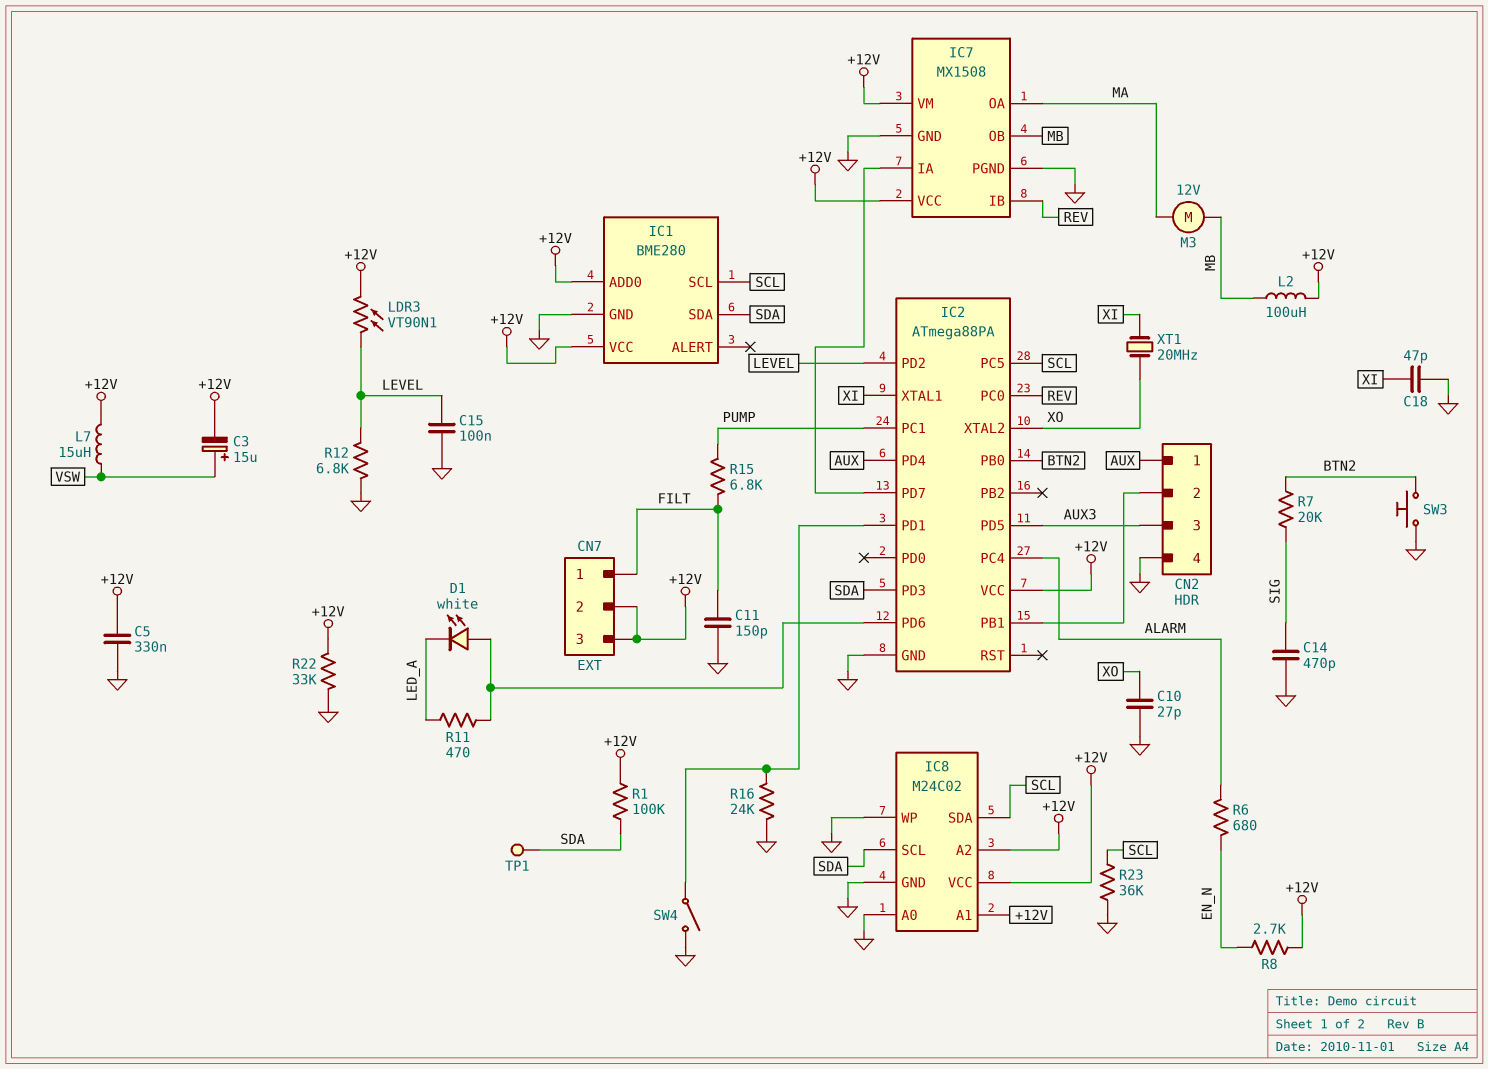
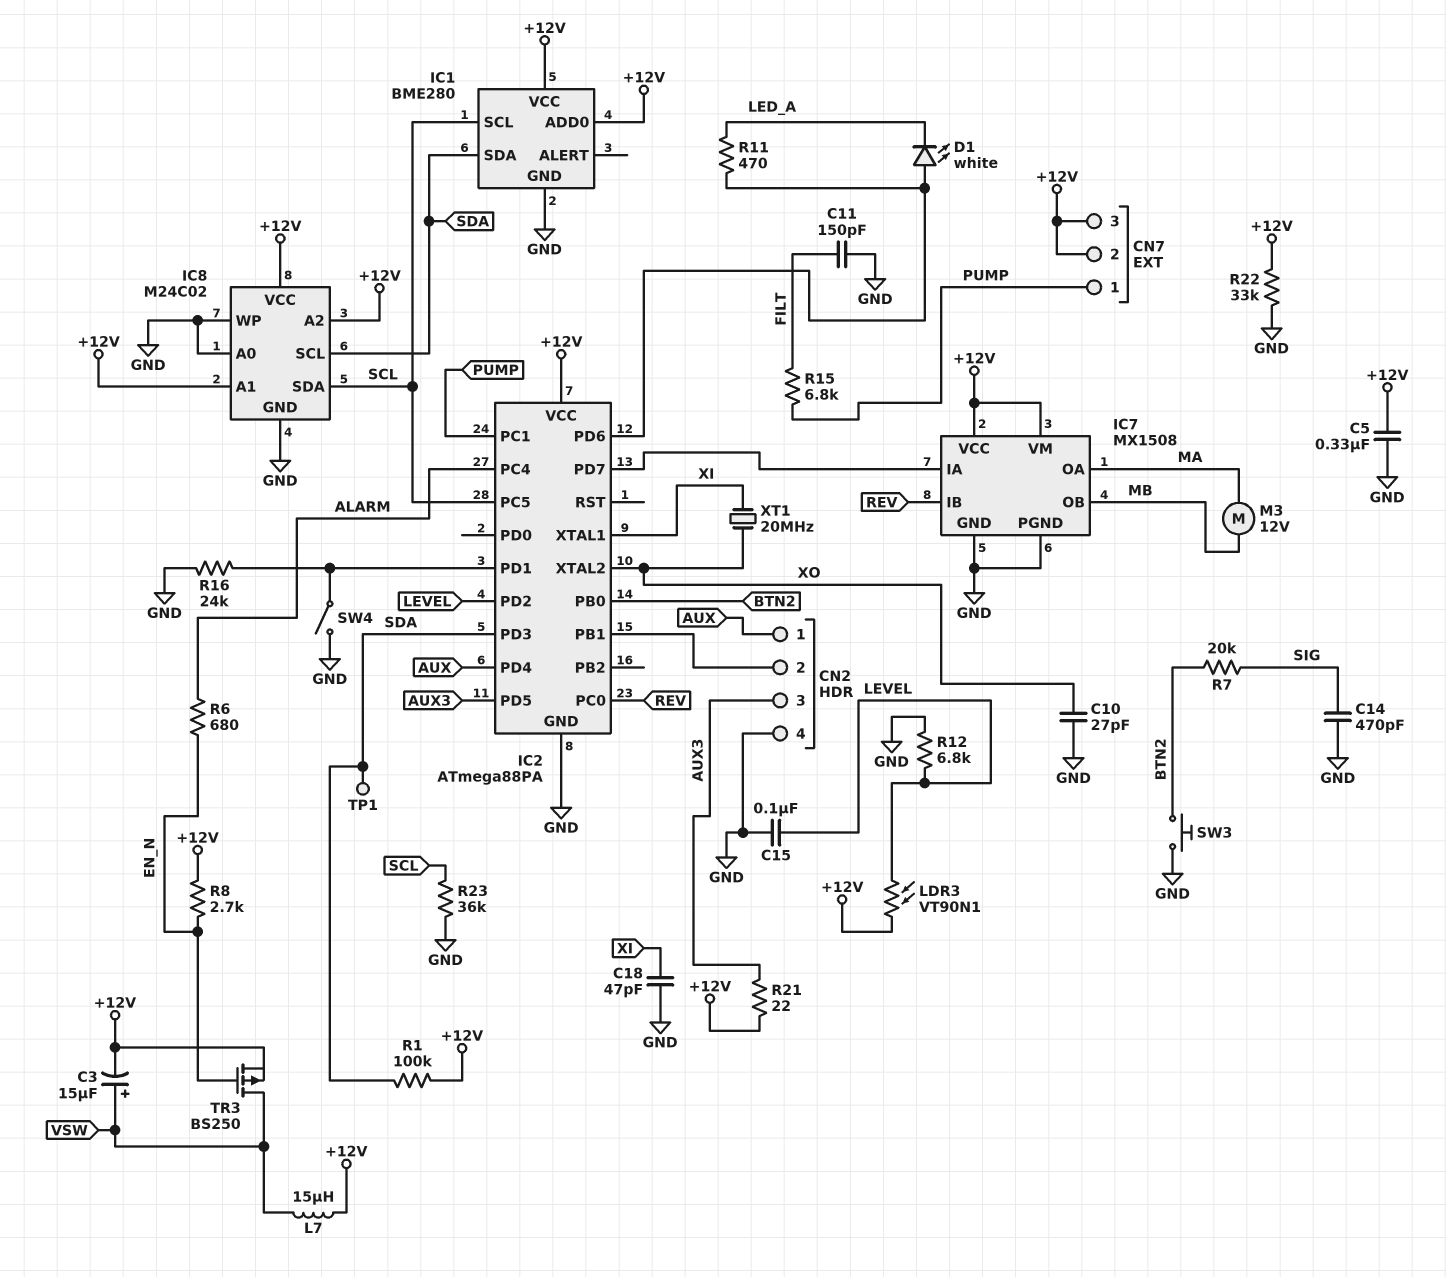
CN7 pin 1: FILT -> PUMP
L2: 100uH (+12V, MB) -> none
R21: none -> 22 (+12V, AUX3)
TR3: none -> PMOS BS250 (G EN_N, D VSW, S +12V)

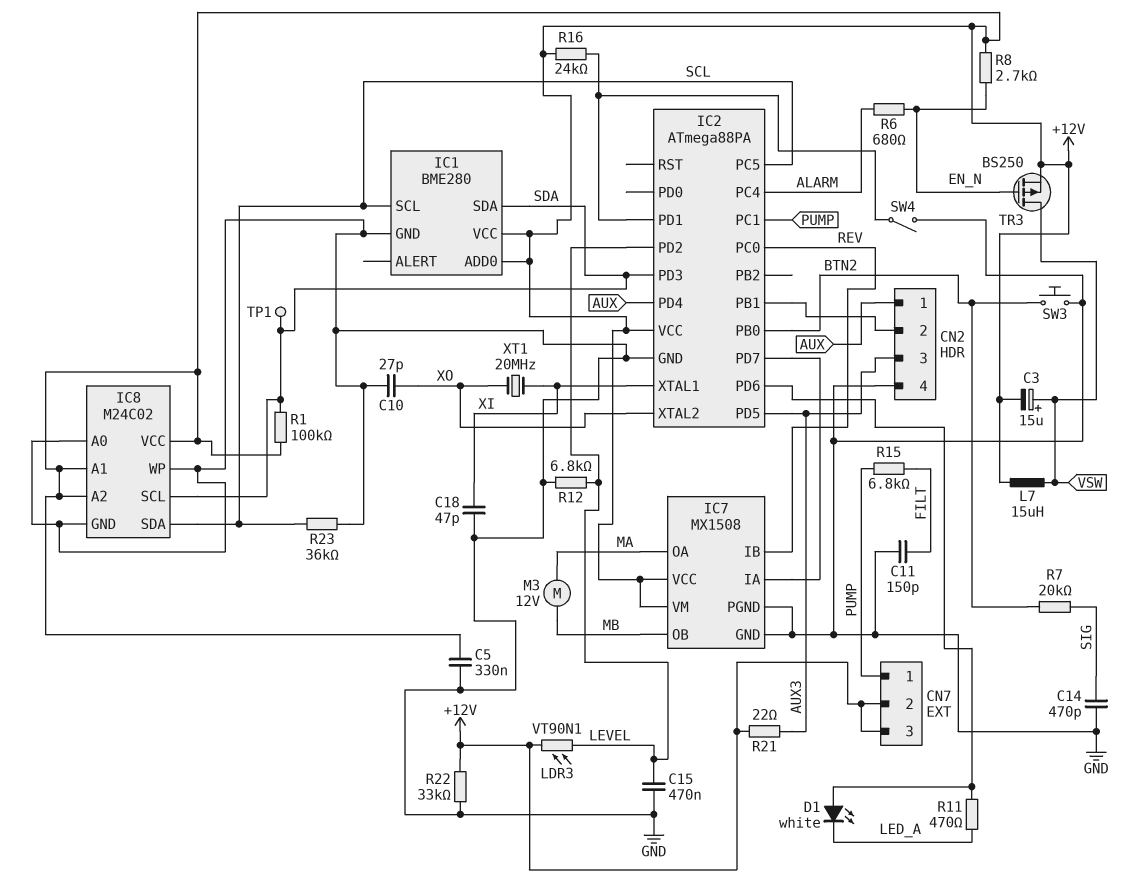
C15: 100nF (GND, LEVEL) -> 470nF (GND, LEVEL)
R16: 24k (GND, IC2/PD1) -> 24k (+12V, IC2/PD1)

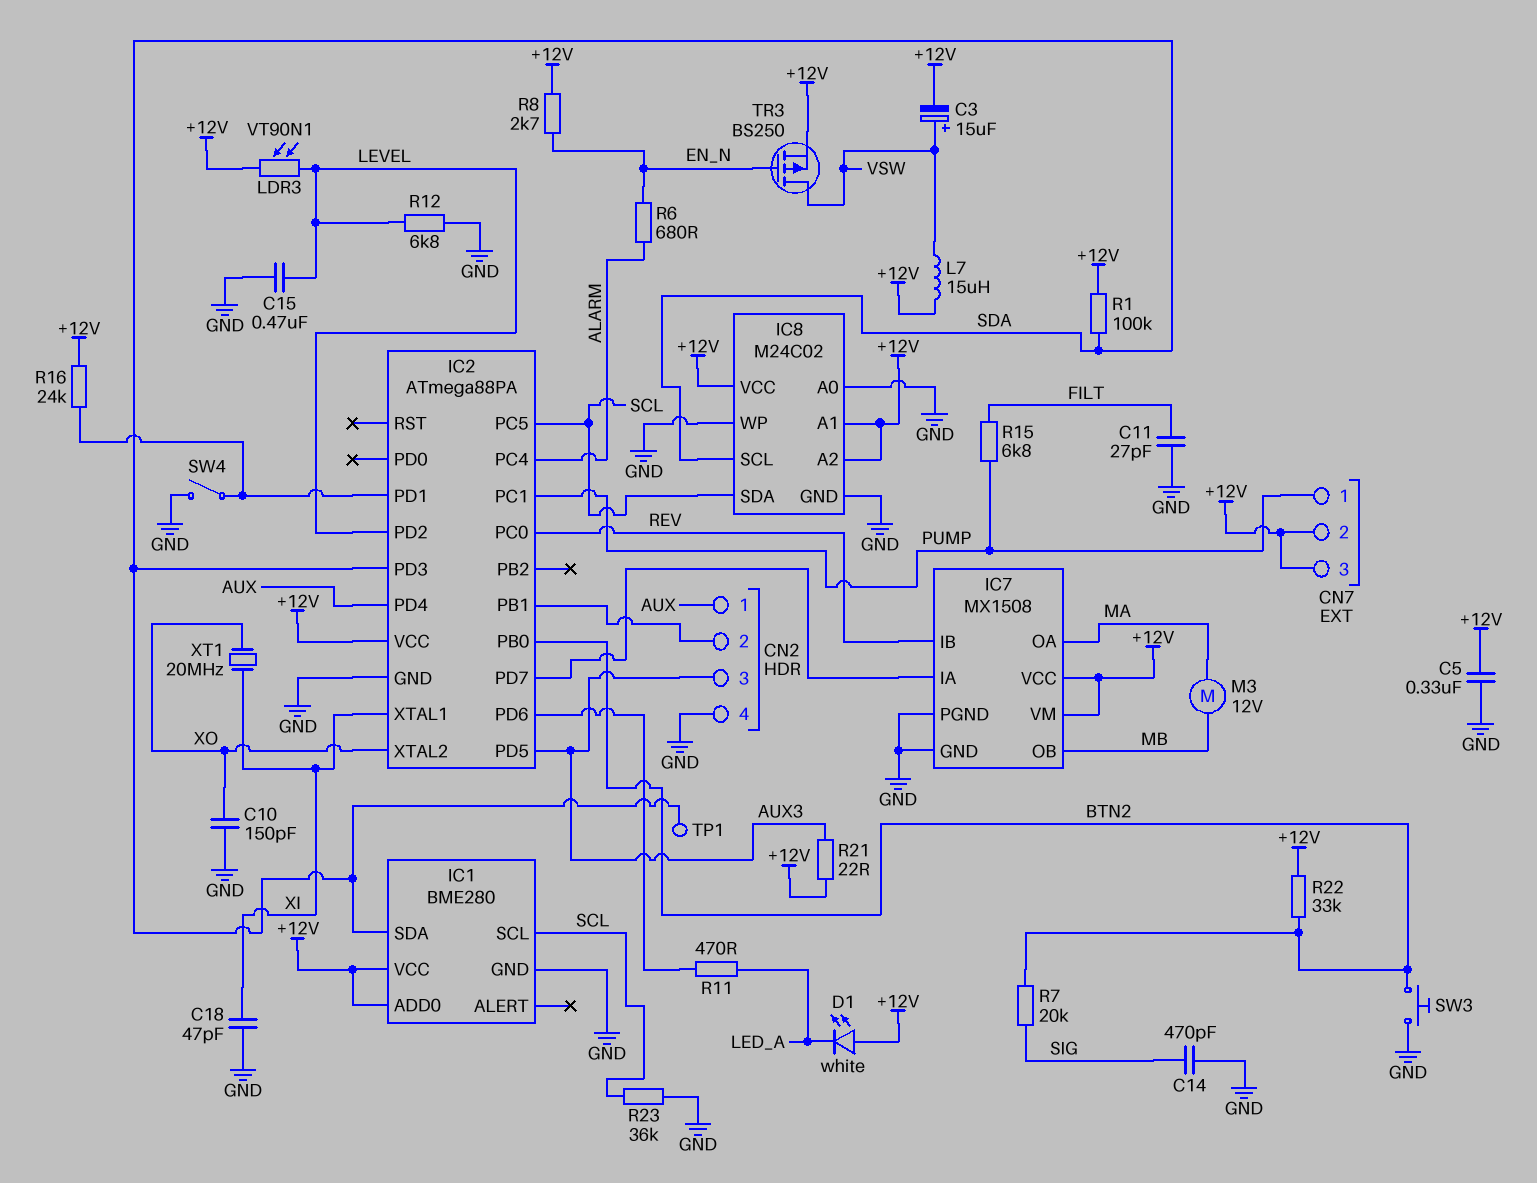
C10: 27pF (GND, XO) -> 150pF (GND, XO)
C11: 150pF (FILT, GND) -> 27pF (FILT, GND)
D1: LED white (A IC2/PD6, K LED_A) -> LED white (A +12V, K LED_A)
R22: 33k (+12V, GND) -> 33k (+12V, BTN2)

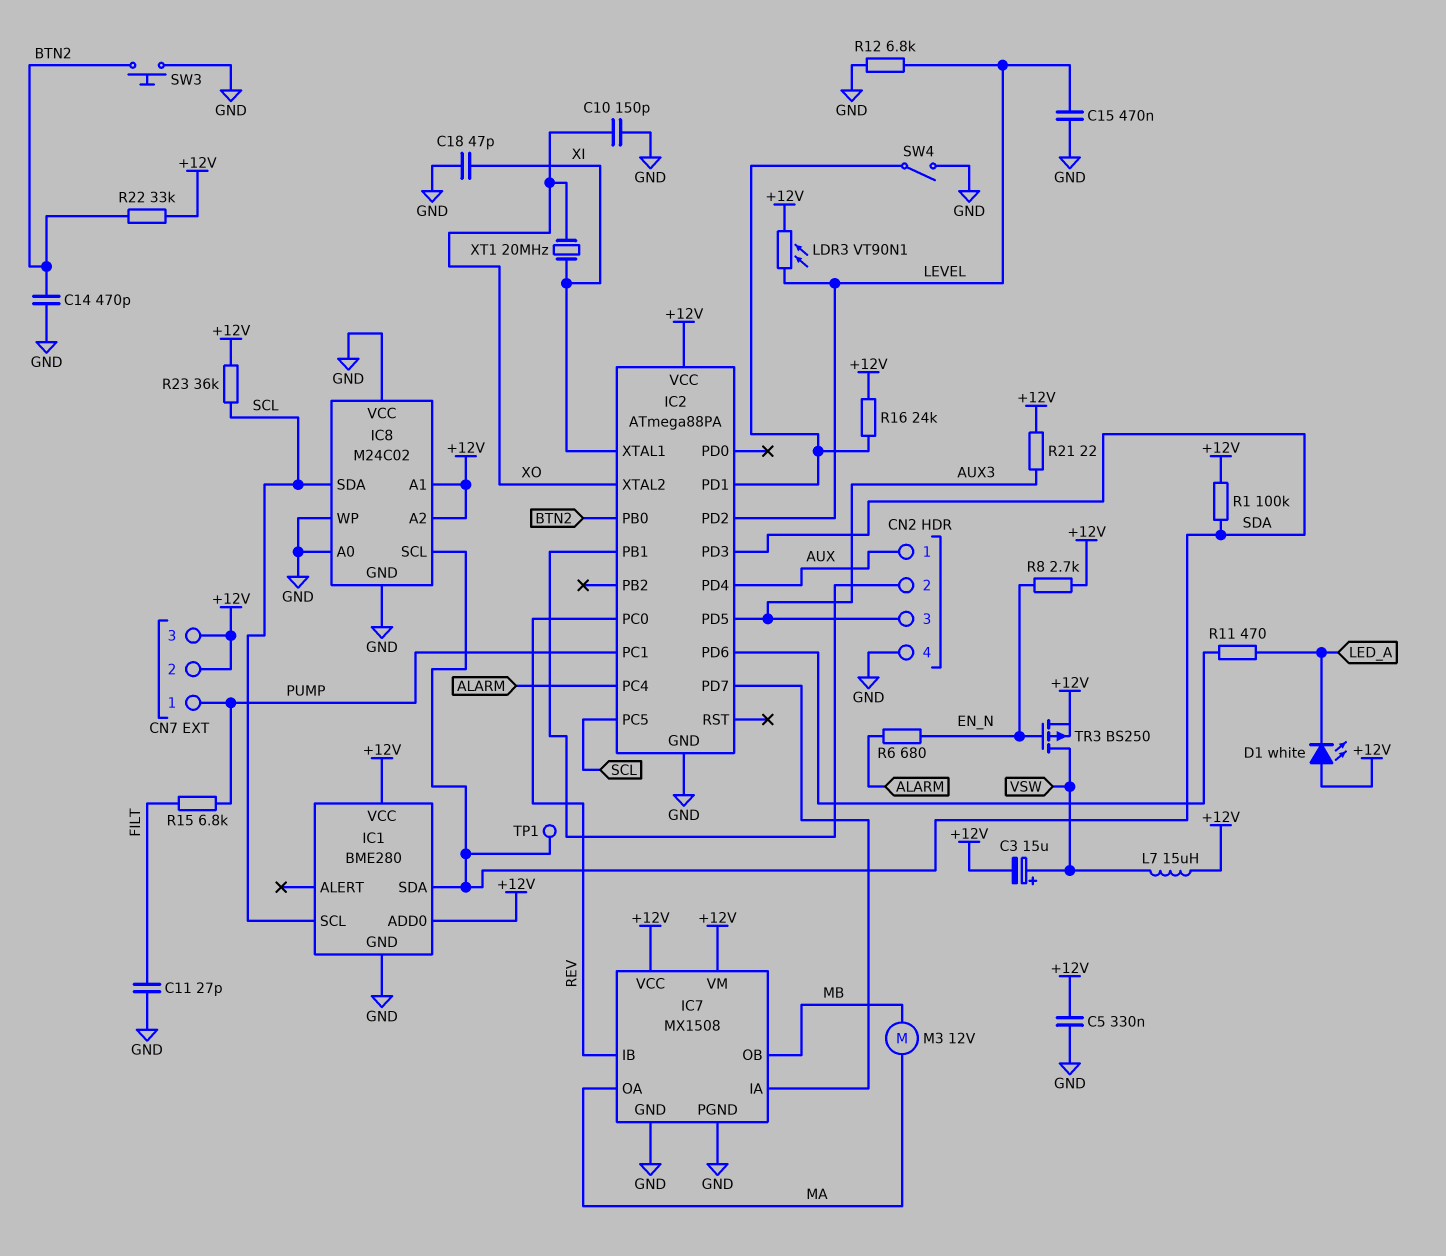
C14: 470pF (GND, SIG) -> 470pF (BTN2, GND)
IC8 pin VCC: +12V -> GND
R7: 20k (BTN2, SIG) -> none
R23: 36k (GND, SCL) -> 36k (+12V, SCL)

